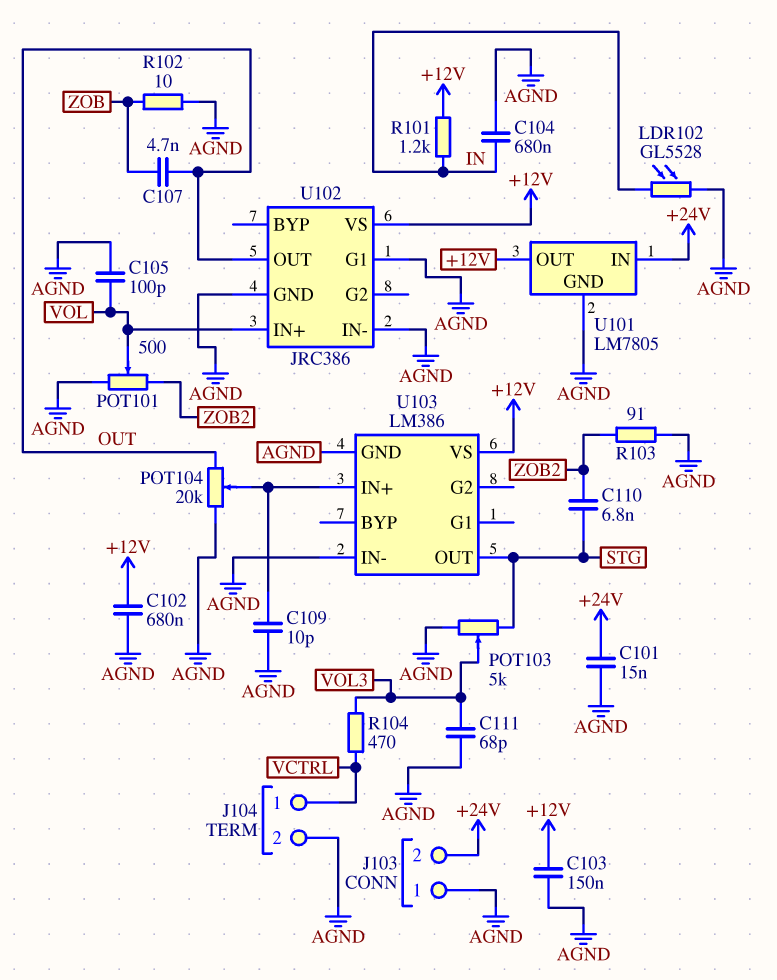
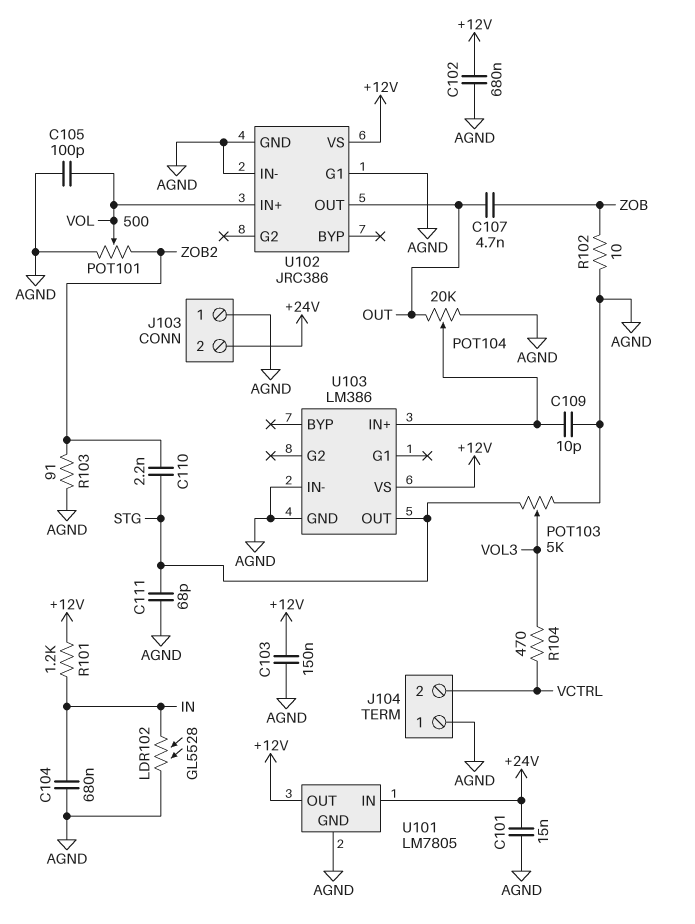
C110: 6.8nF (STG, ZOB2) -> 2.2nF (STG, ZOB2)
C111: 68pF (AGND, VOL3) -> 68pF (AGND, STG)
J104 pin 1: VCTRL -> AGND
J104 pin 2: AGND -> VCTRL

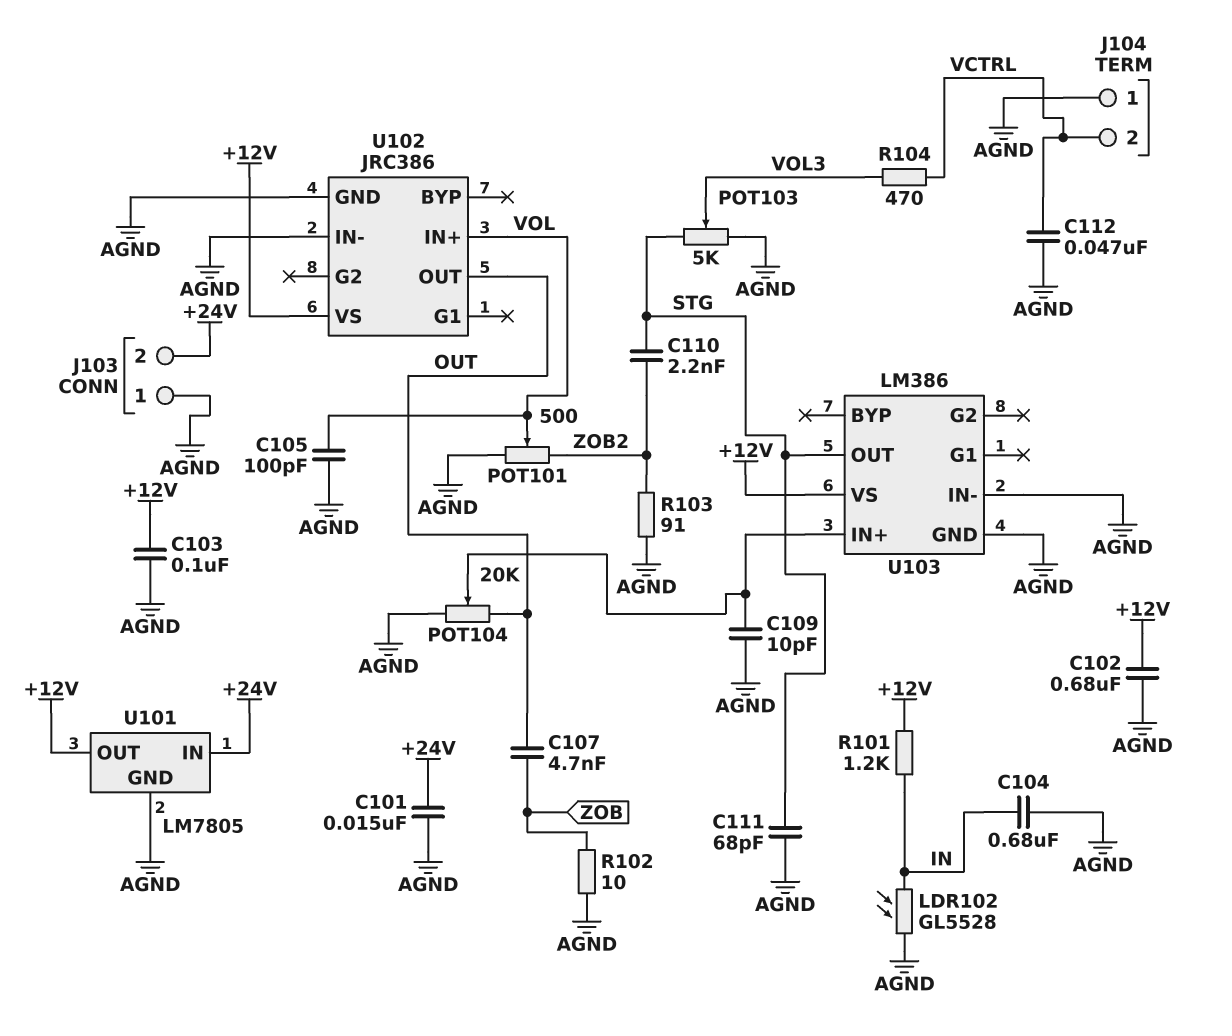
C103: 150nF (+12V, AGND) -> 100nF (+12V, AGND)
C112: none -> 47nF (AGND, VCTRL)
U102 pin G1: AGND -> none

